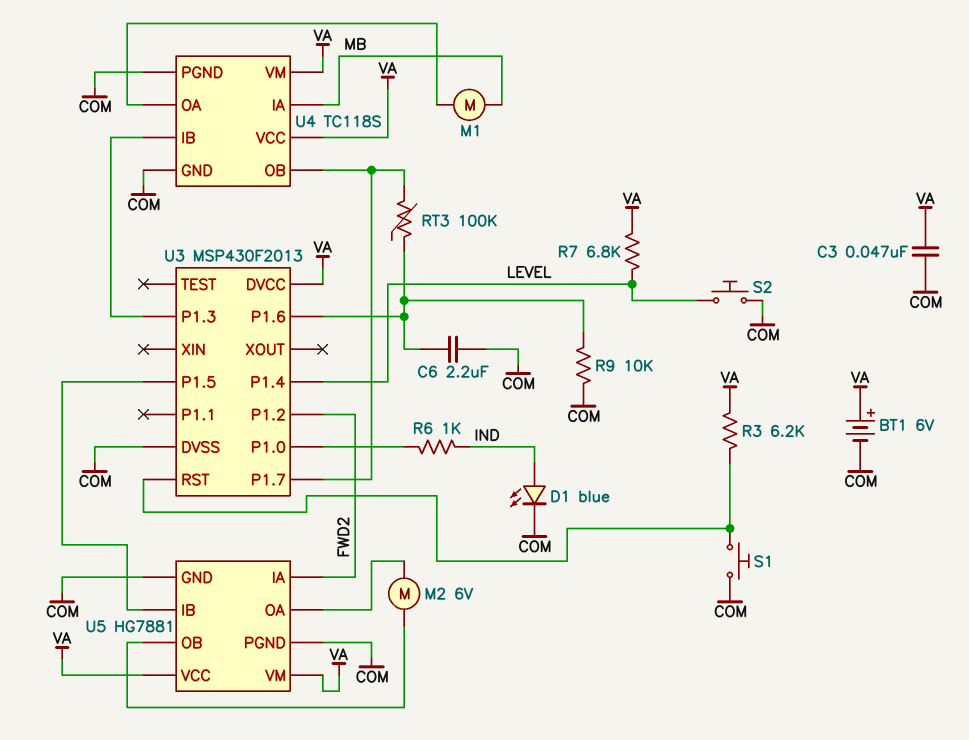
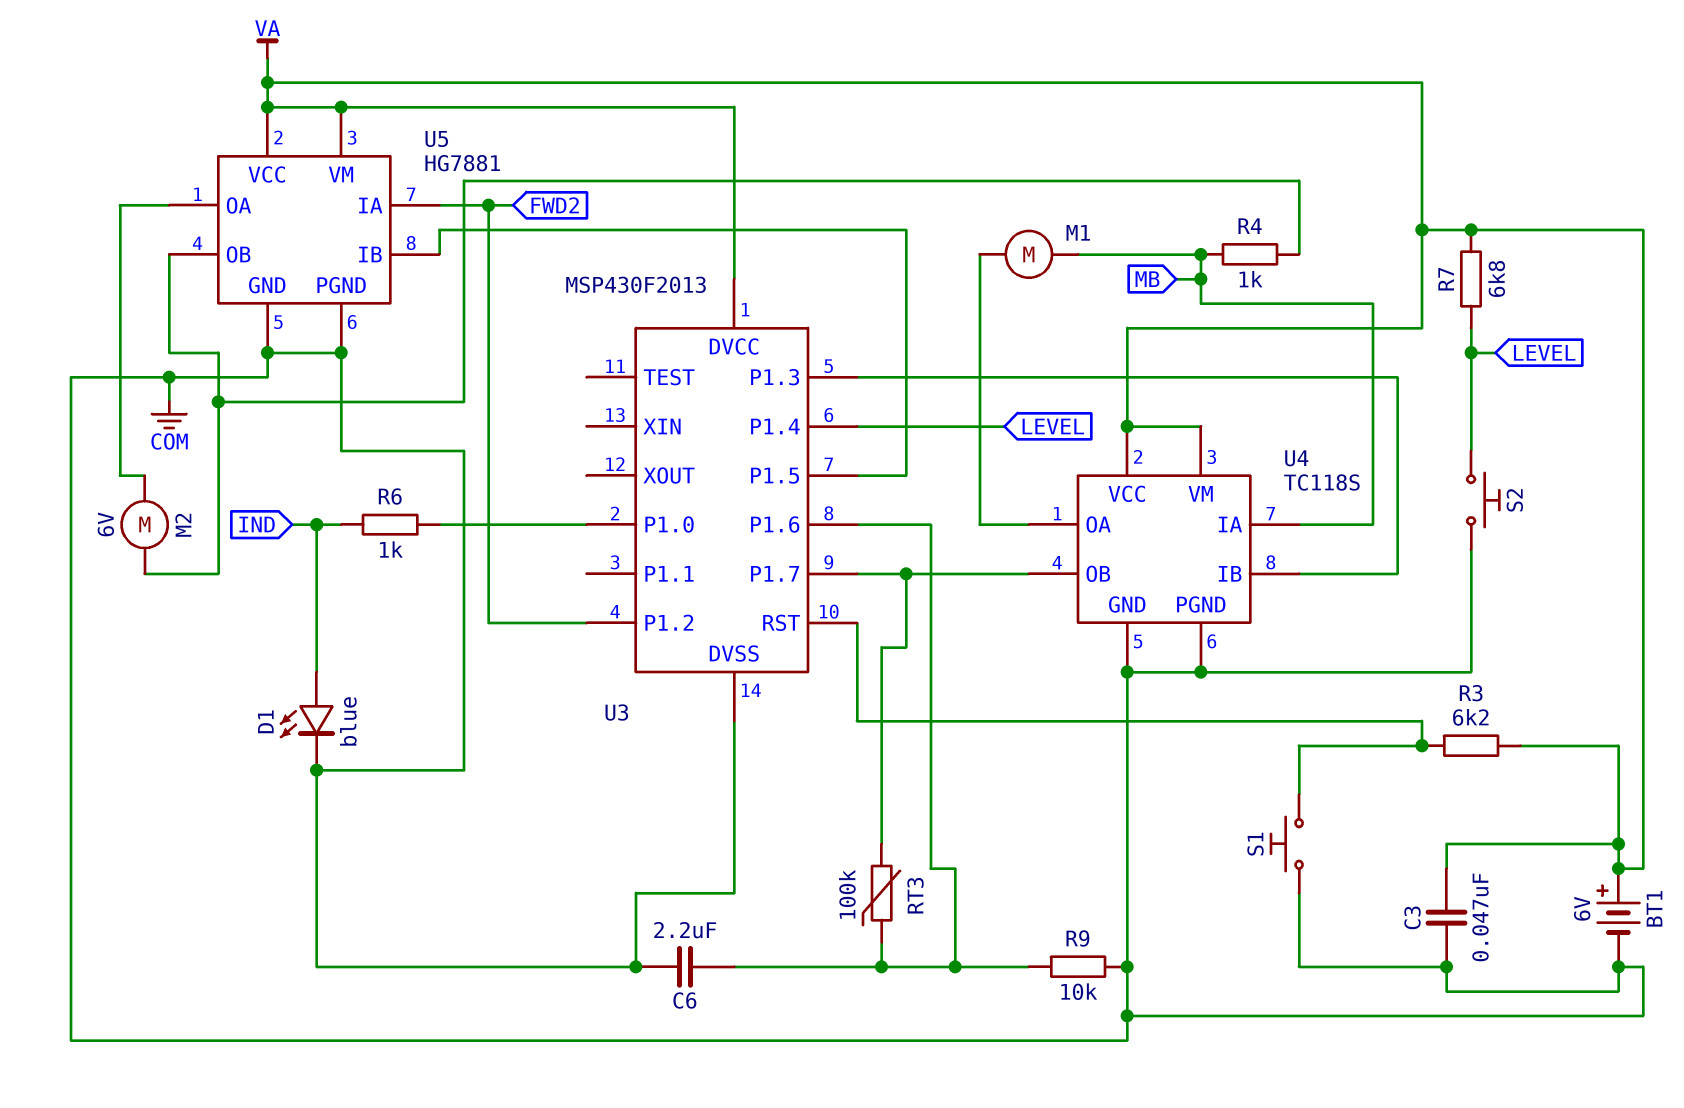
R4: none -> 1k (MB, U5/OB)

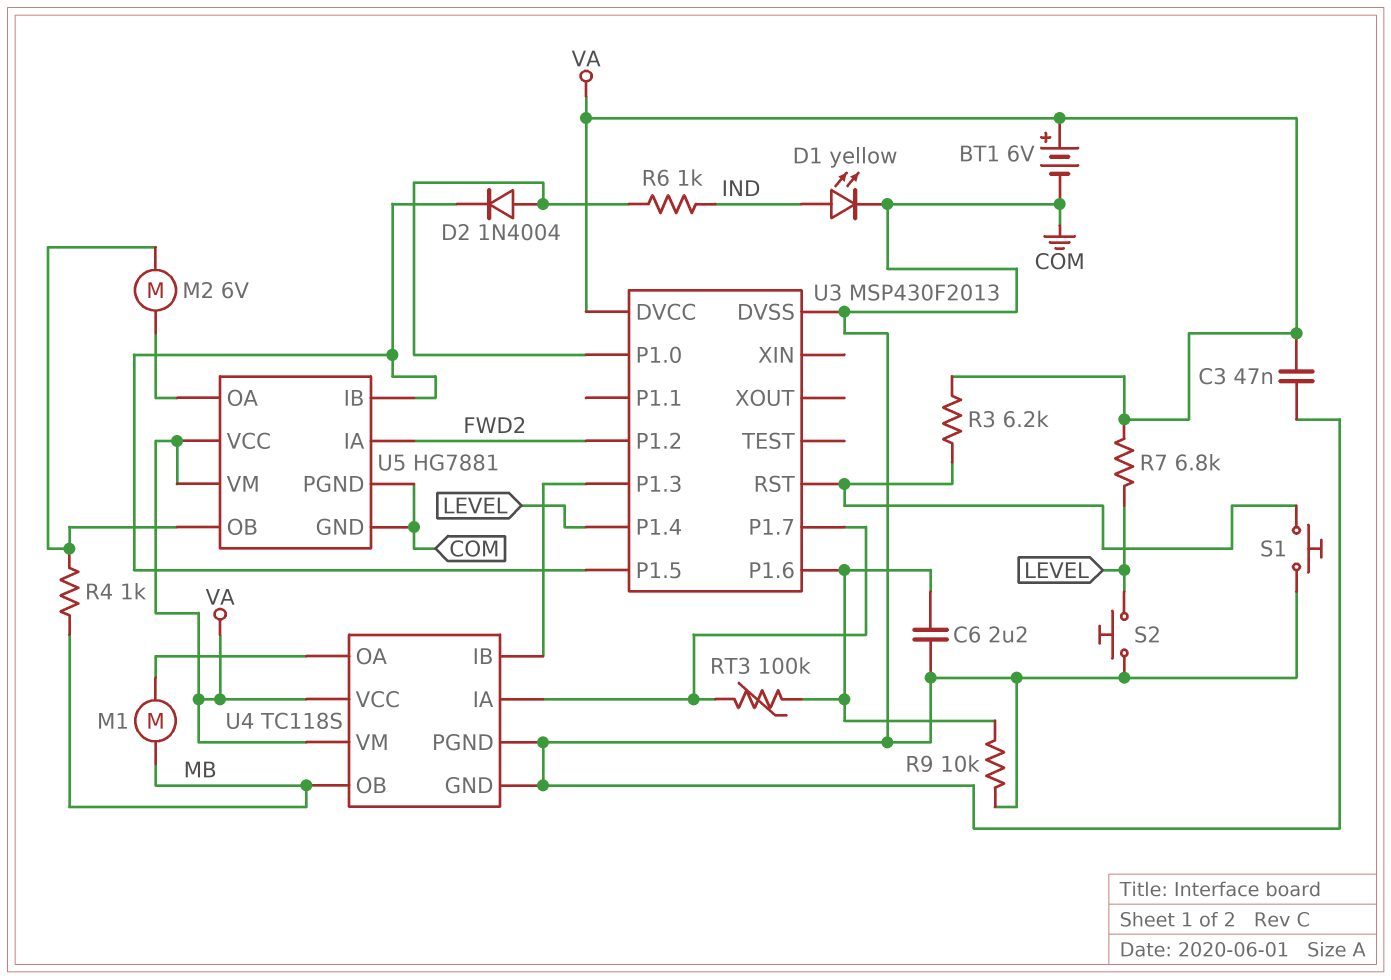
D1: LED blue (A IND, K COM) -> LED yellow (A IND, K COM)
D2: none -> diode 1N4004 (A U3/P1.0, K U3/P1.5)
U4 pin IA: MB -> U3/P1.7
U4 pin OB: U3/P1.7 -> MB

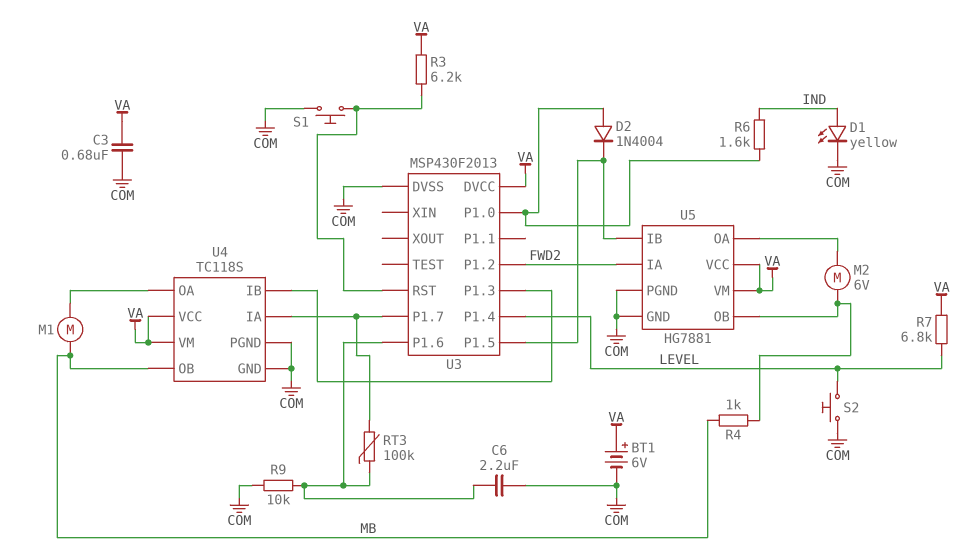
C3: 47nF (COM, VA) -> 680nF (COM, VA)
R6: 1k (IND, U3/P1.0) -> 1.6k (IND, U3/P1.0)

